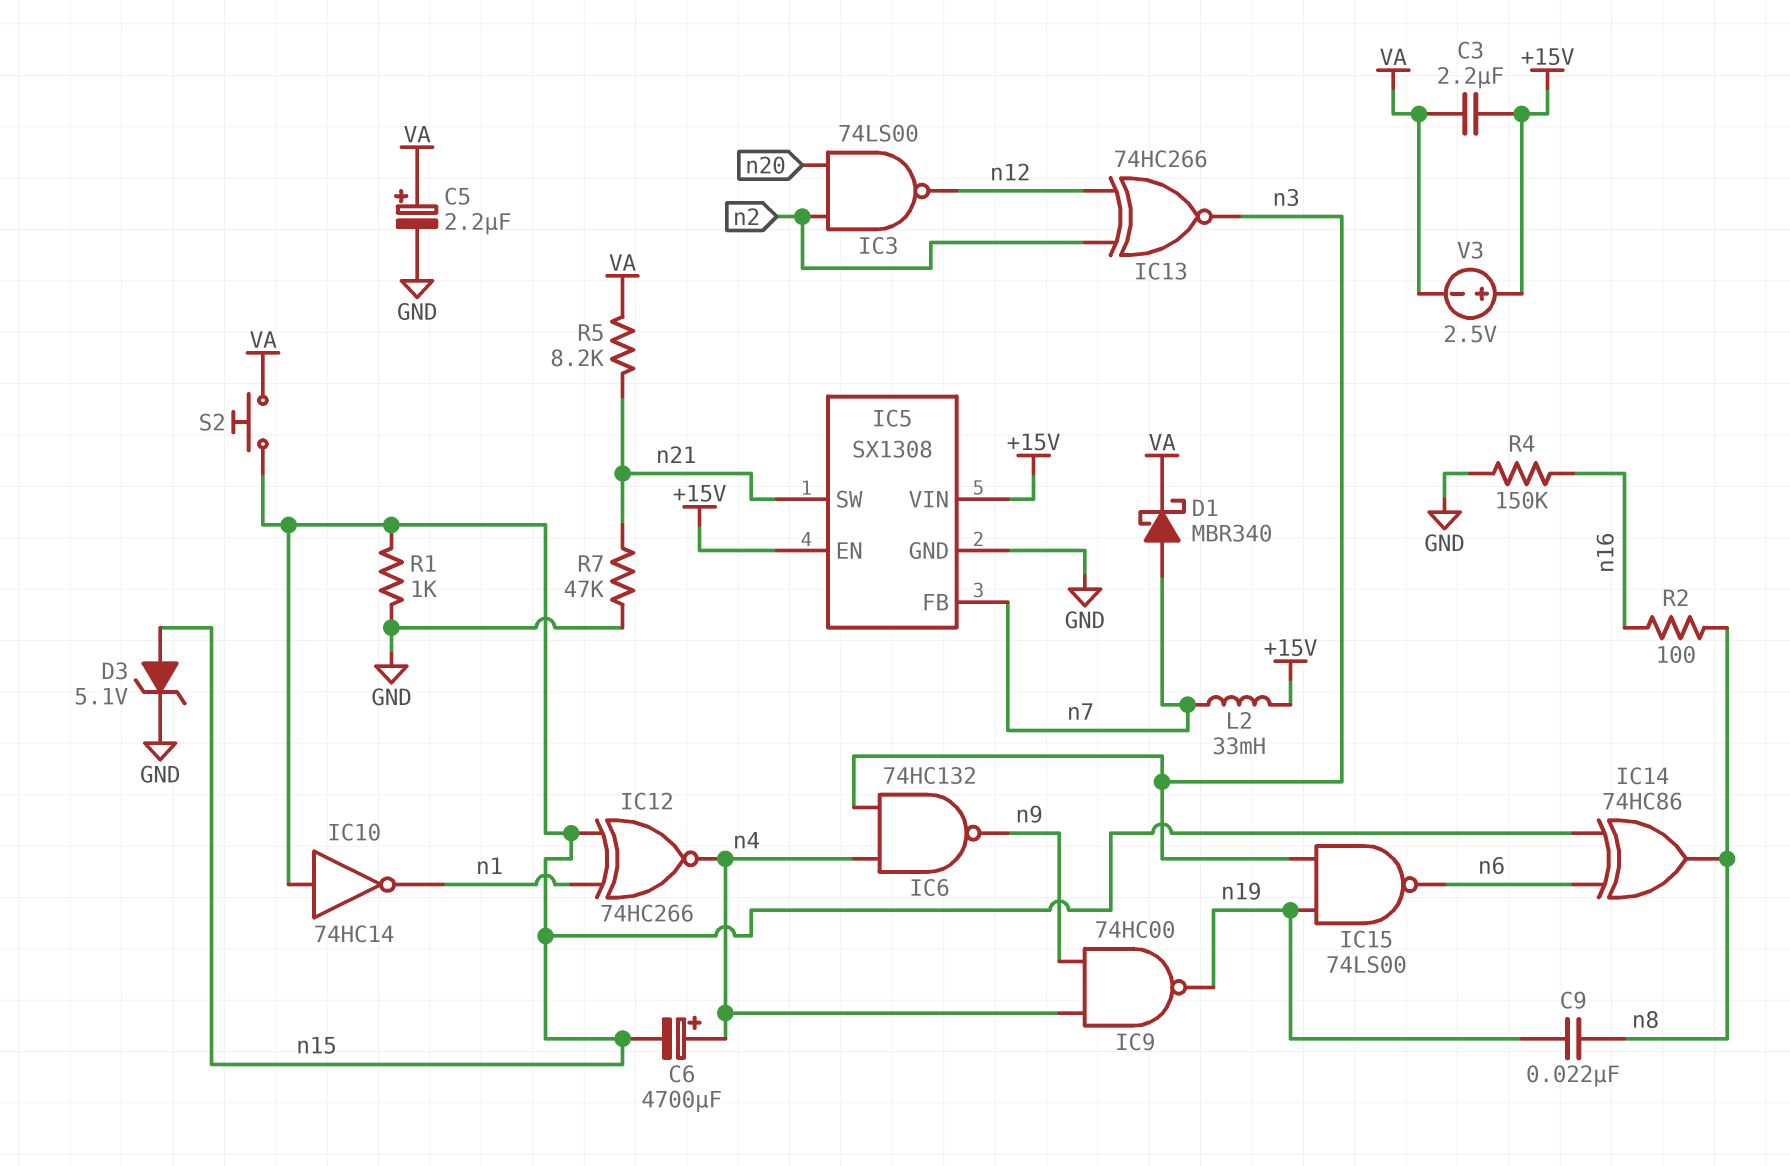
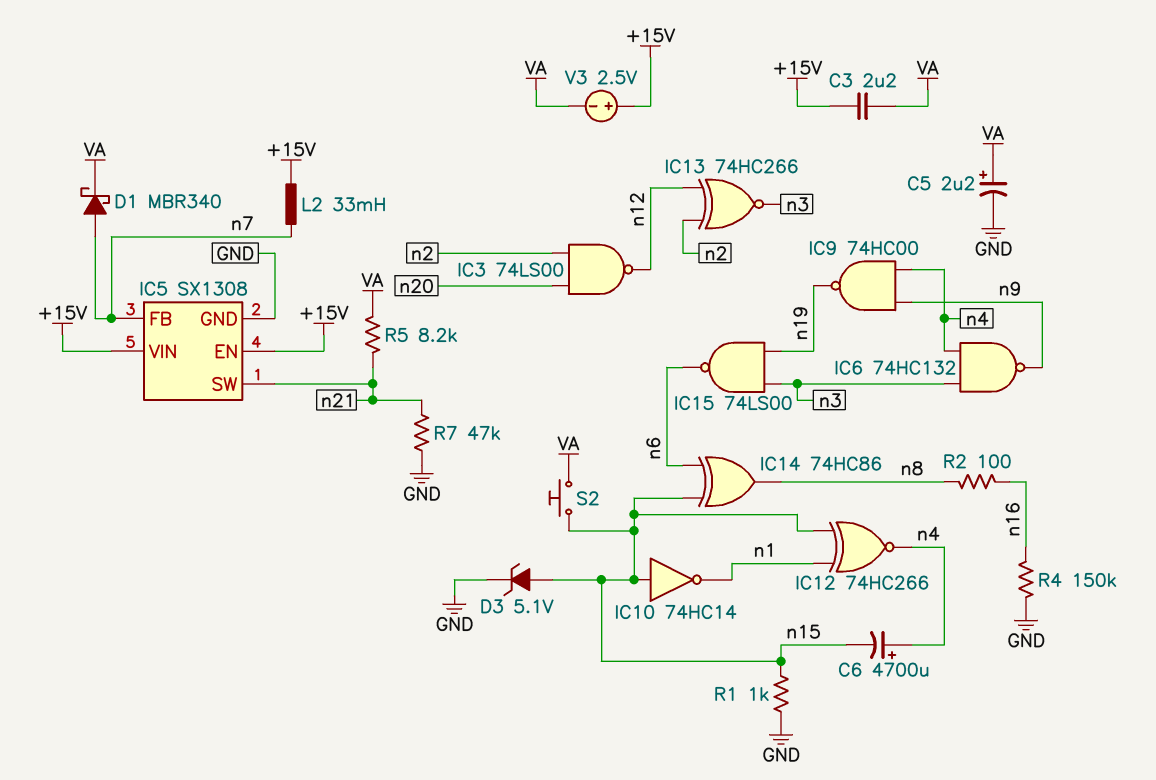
C9: 22nF (n8, n19) -> none

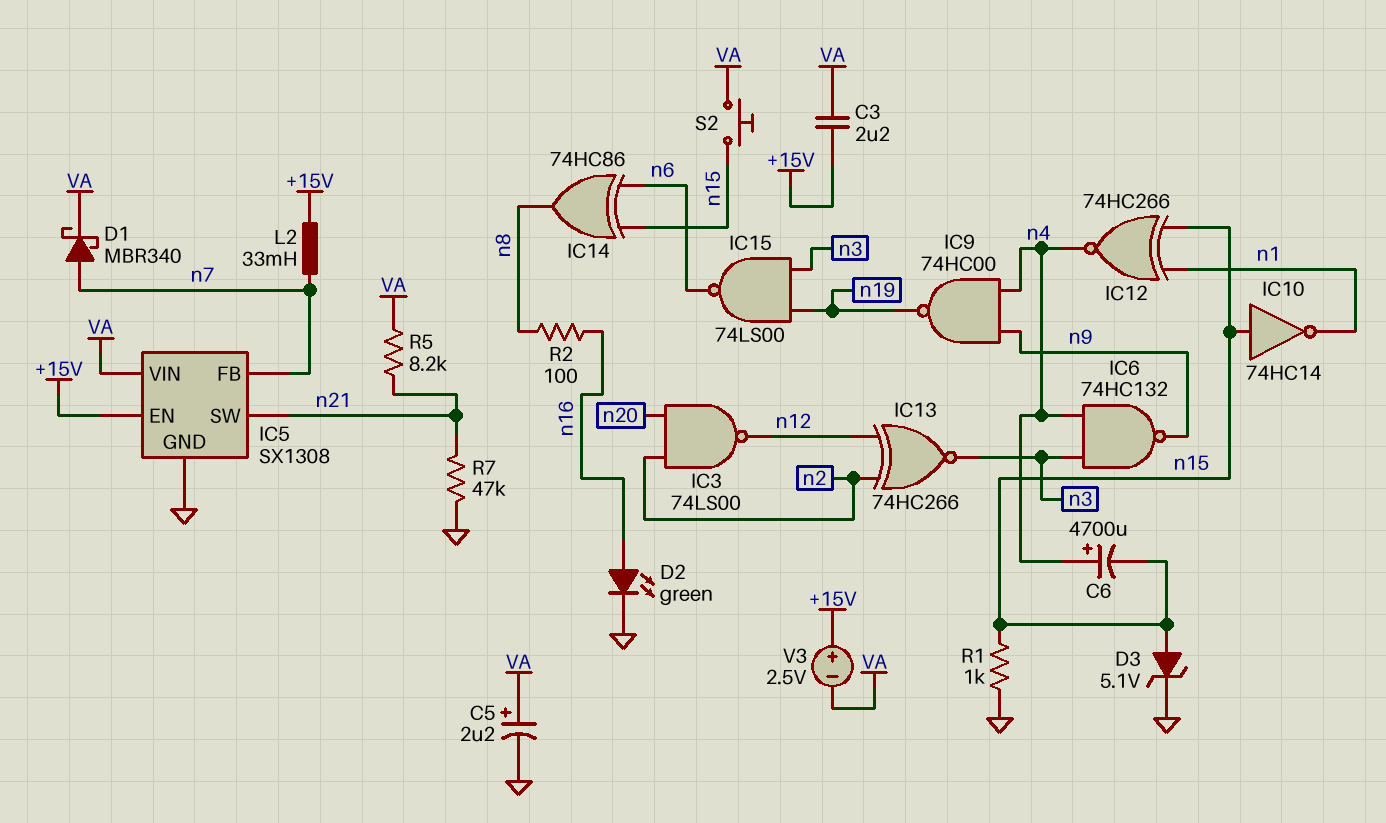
D2: none -> LED green (A n16, K GND)
IC5 pin VIN: +15V -> VA
R4: 150k (GND, n16) -> none

